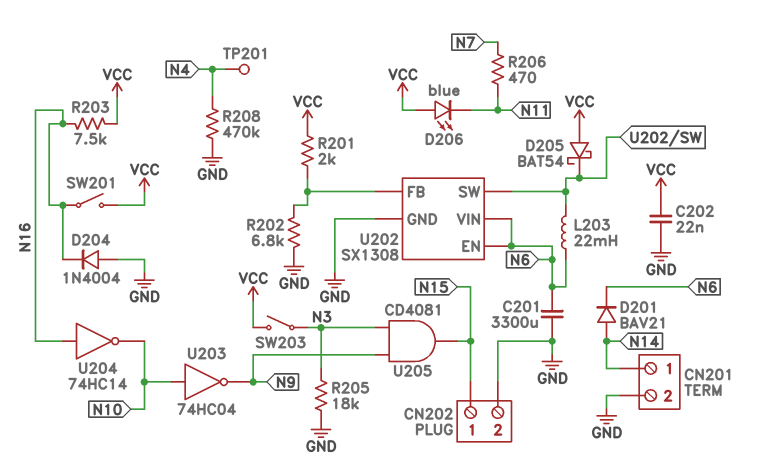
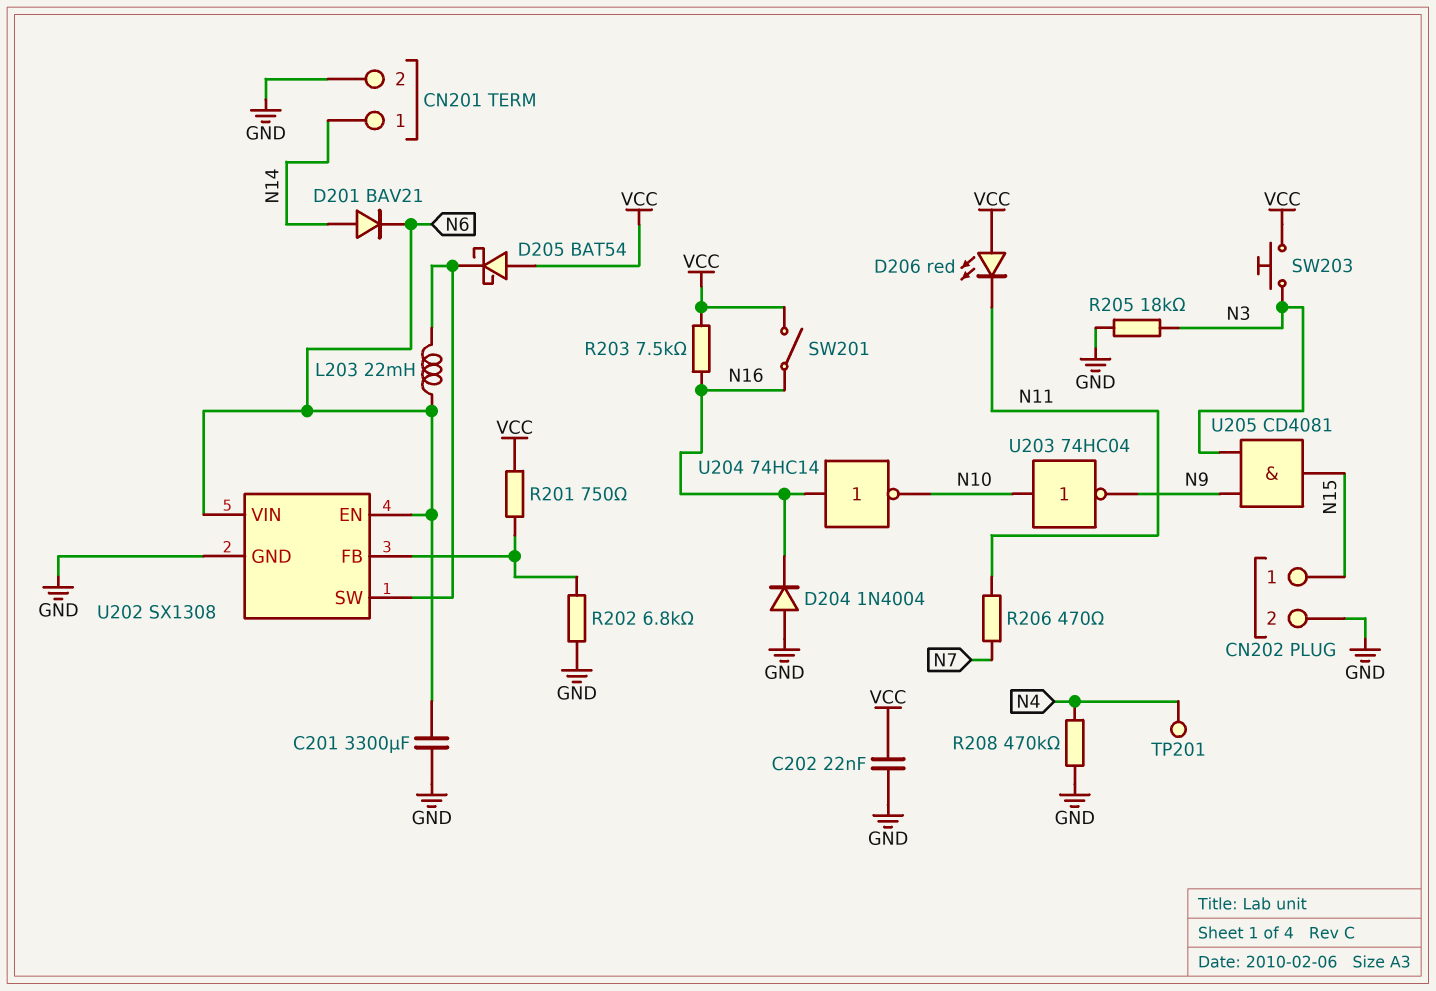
D206: LED blue (A VCC, K N11) -> LED red (A VCC, K N11)
R201: 2k (U202/FB, VCC) -> 750 (U202/FB, VCC)
SW203: switch (N3, VCC) -> button (N3, VCC)

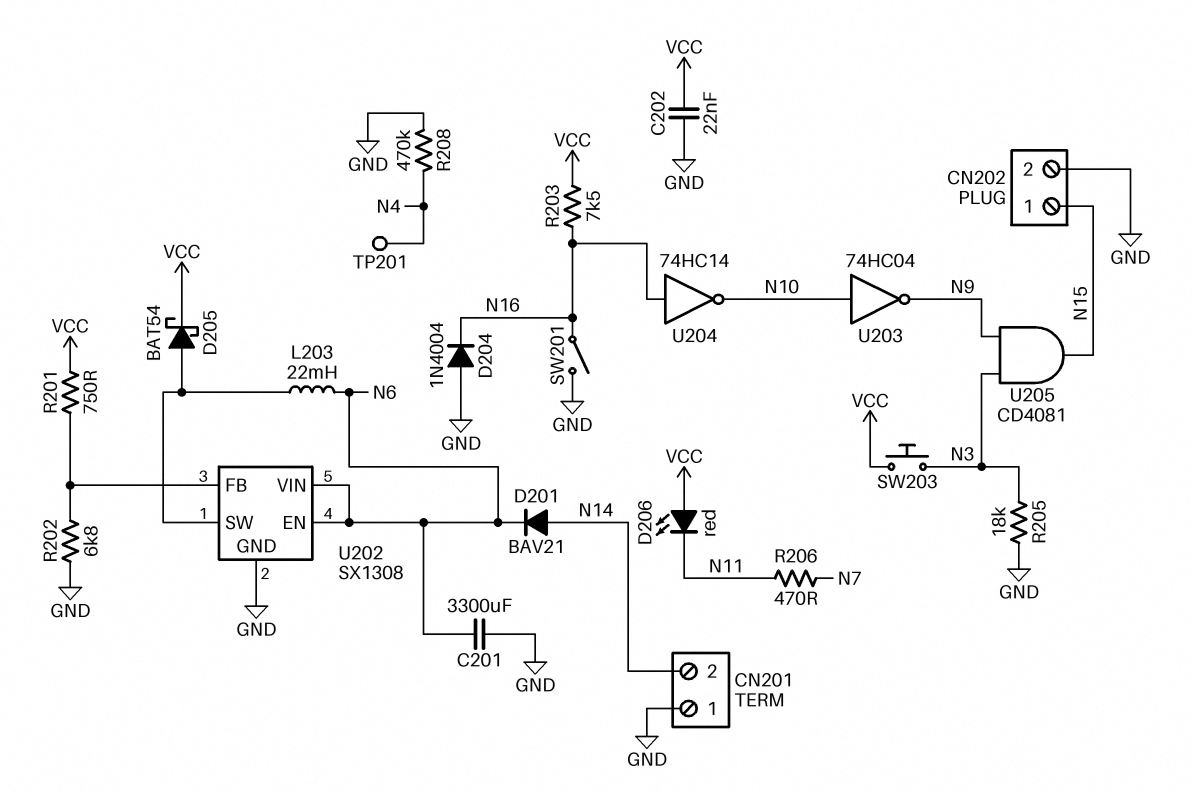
CN201 pin 1: N14 -> GND
CN201 pin 2: GND -> N14
D205: schottky BAT54 (A VCC, K U202/SW) -> schottky BAT54 (A U202/SW, K VCC)
SW201: switch (N16, VCC) -> switch (GND, N16)

